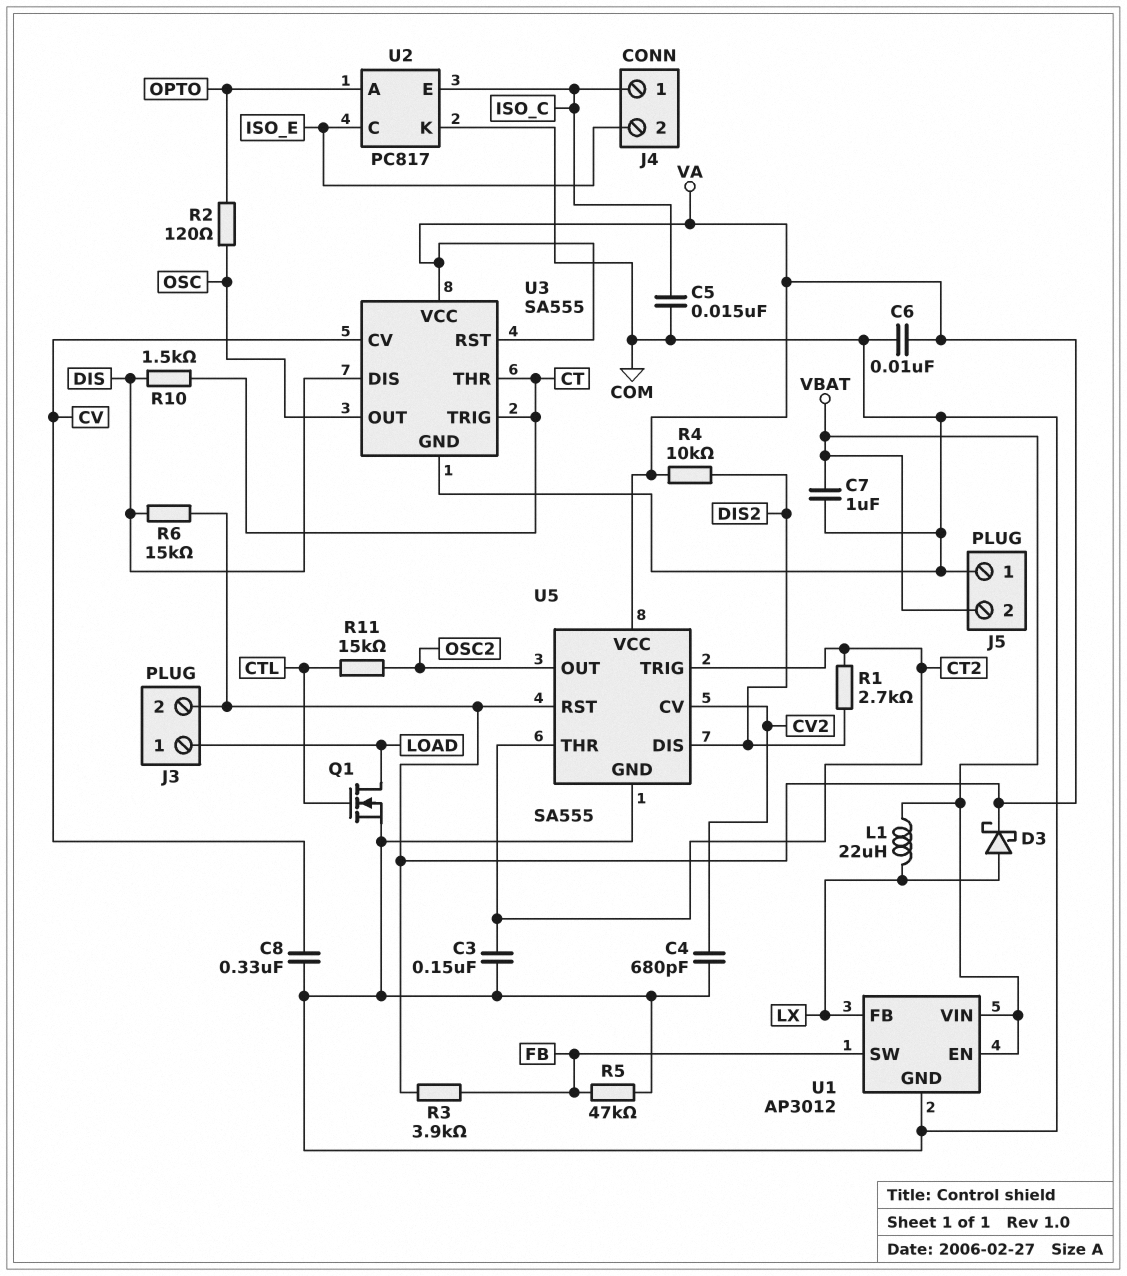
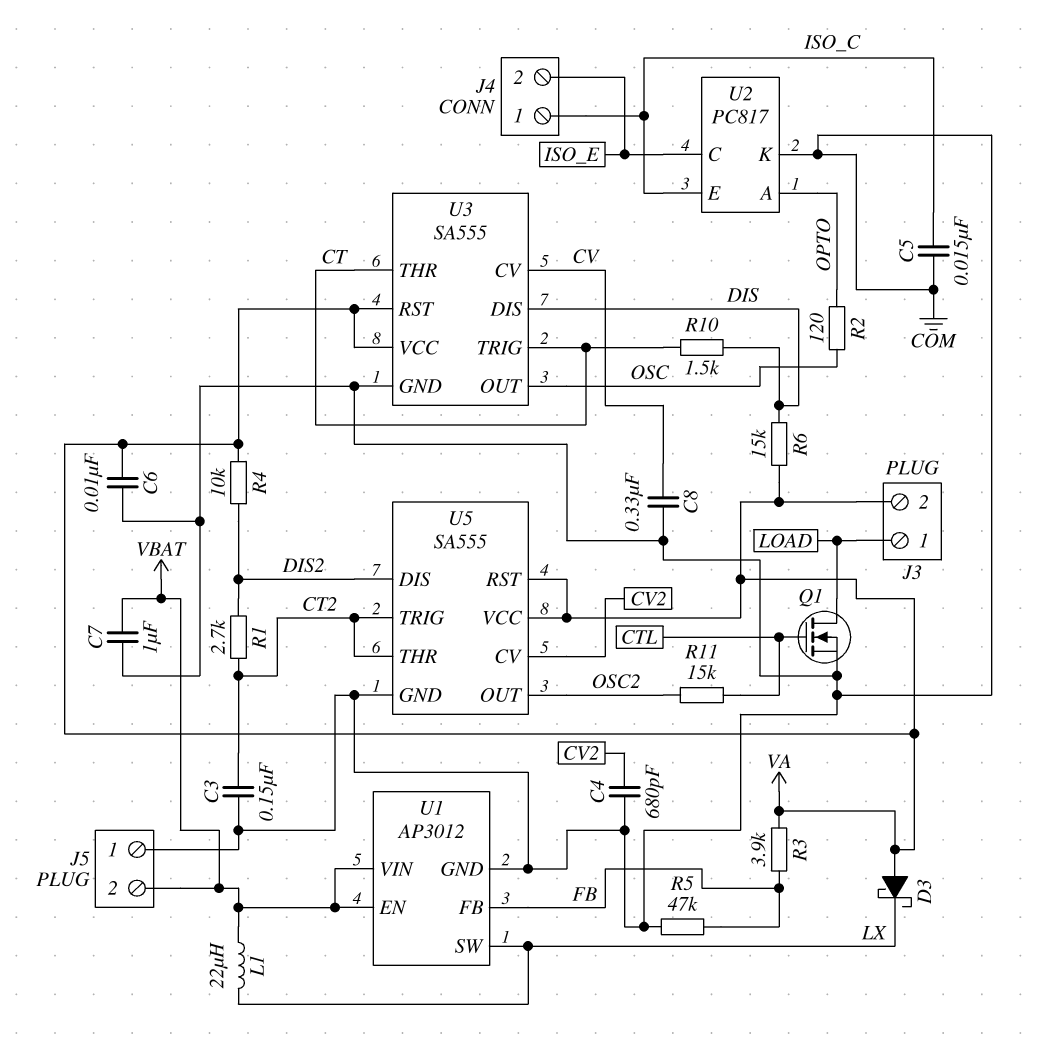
D3: schottky (A LX, K VA) -> schottky (A VA, K LX)
U1 pin FB: LX -> FB
U1 pin SW: FB -> LX

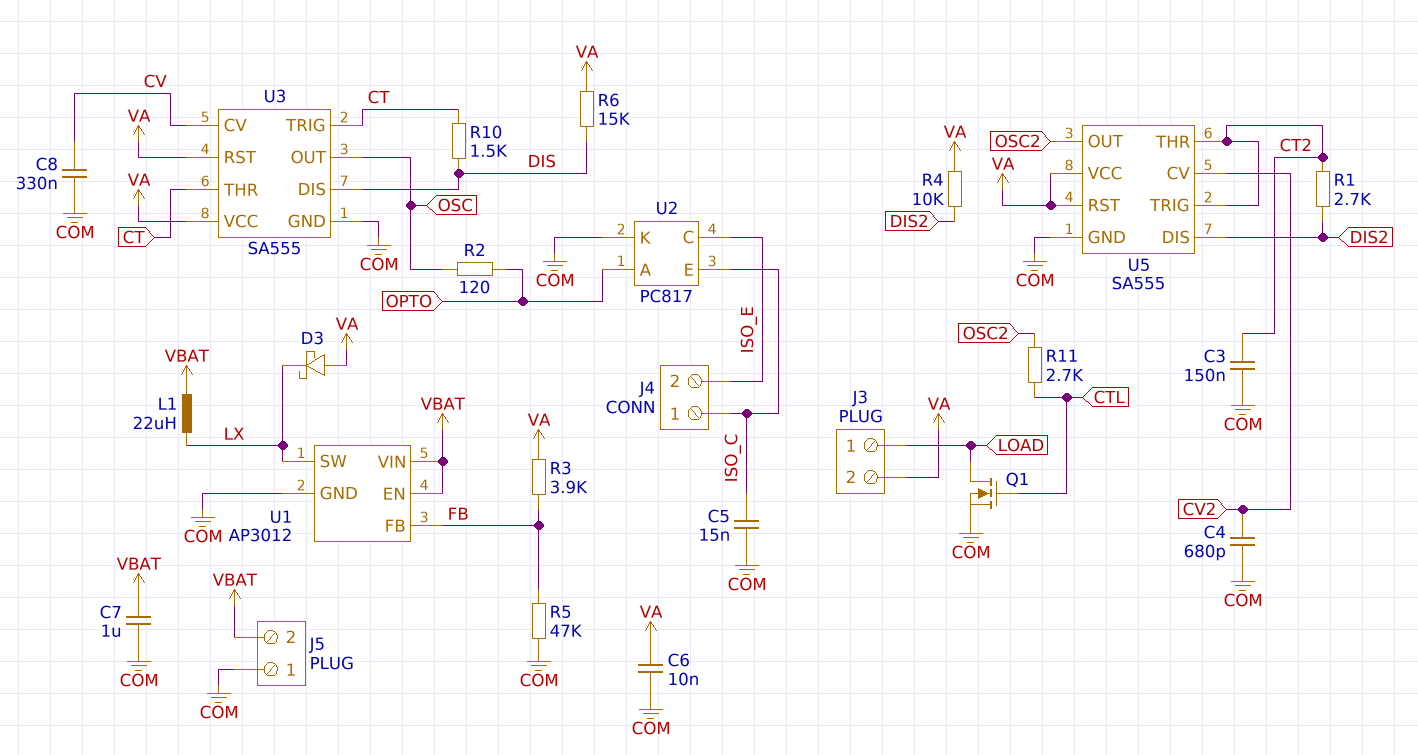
R11: 15k (CTL, OSC2) -> 2.7k (CTL, OSC2)

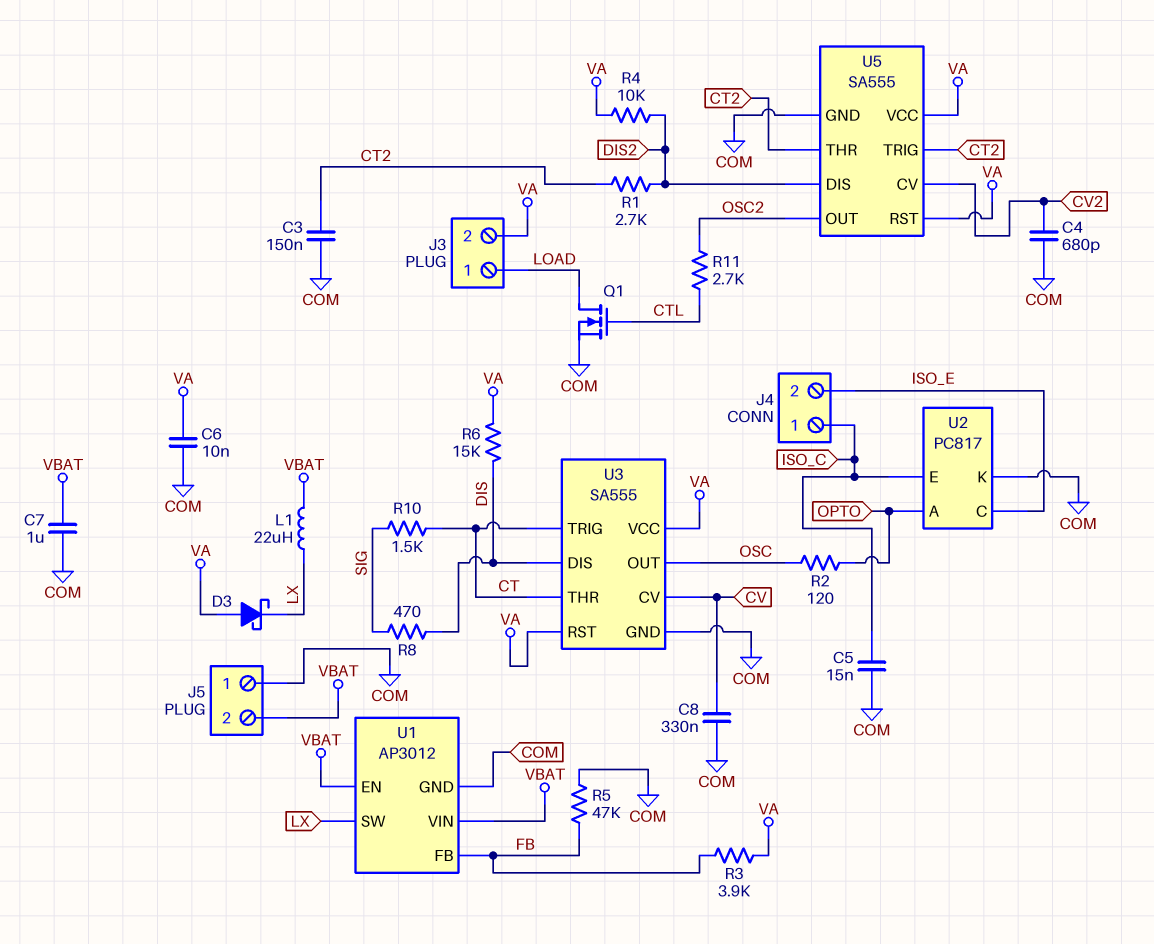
R8: none -> 470 (DIS, SIG)
R10: 1.5k (CT, DIS) -> 1.5k (CT, SIG)

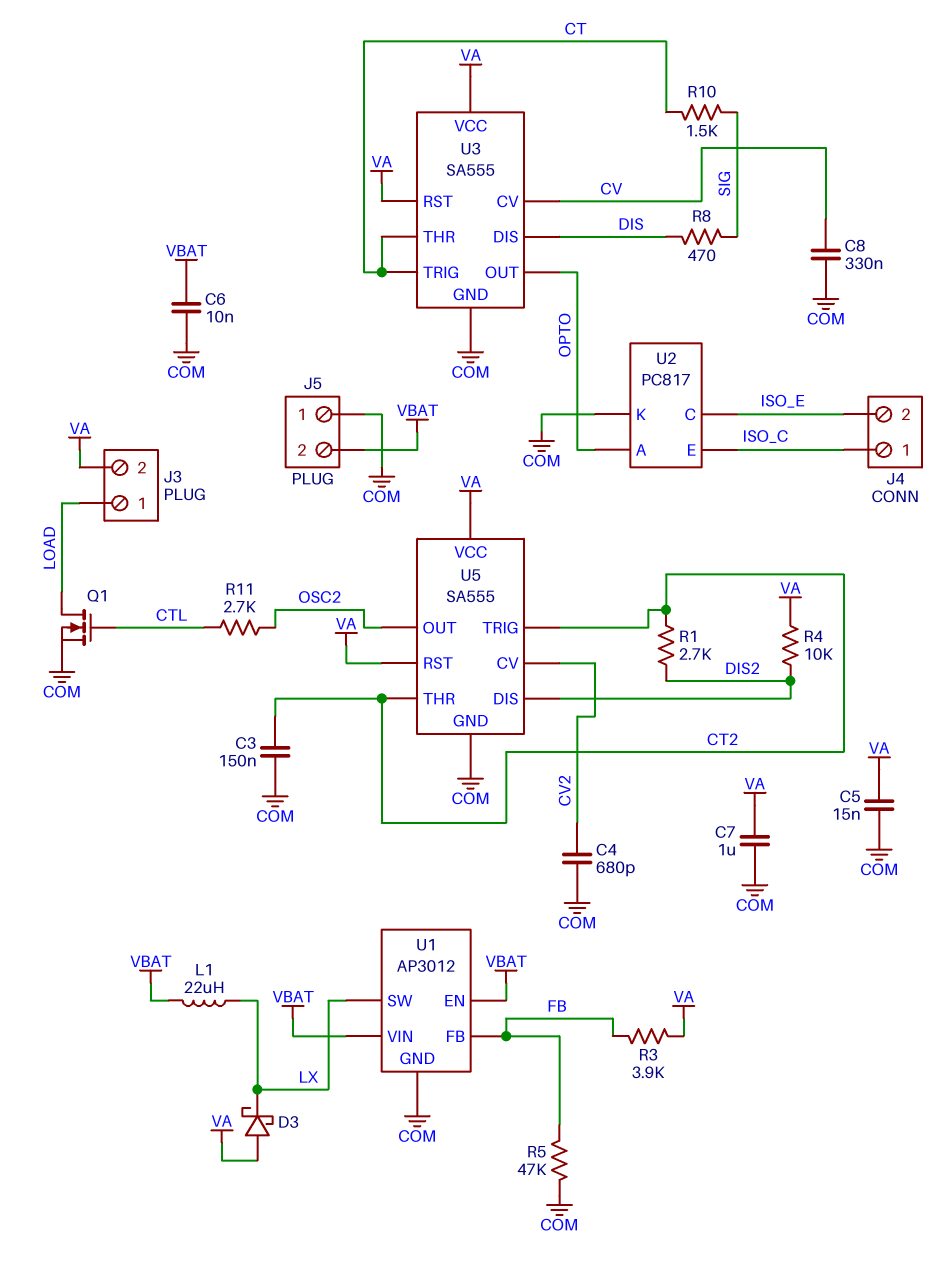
C5: 15nF (COM, ISO_C) -> 15nF (COM, VA)
C6: 10nF (COM, VA) -> 10nF (COM, VBAT)
C7: 1uF (COM, VBAT) -> 1uF (COM, VA)
R2: 120 (OPTO, OSC) -> none
R6: 15k (DIS, VA) -> none
U3 pin OUT: OSC -> OPTO

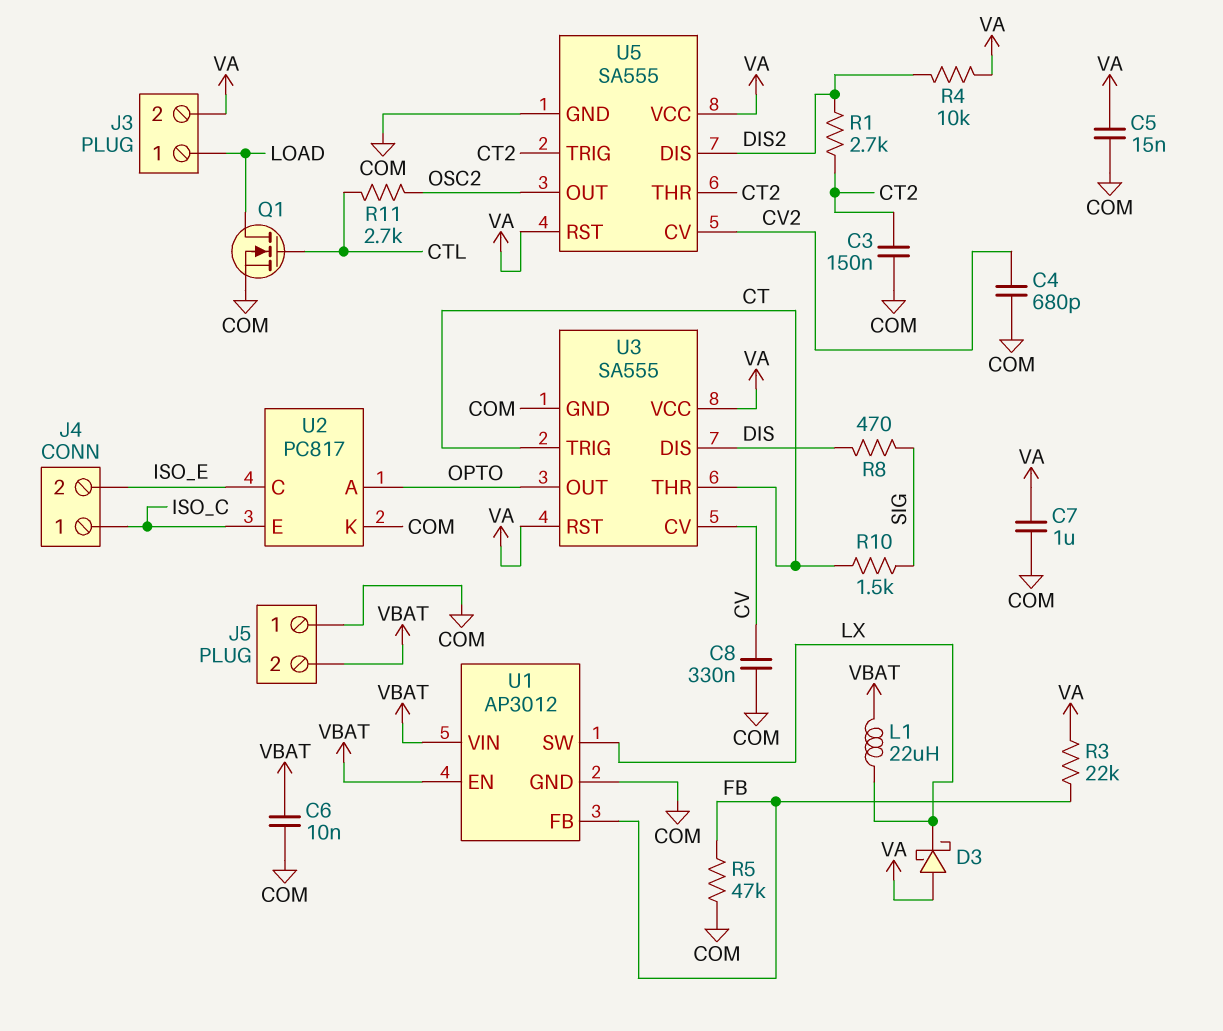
R3: 3.9k (FB, VA) -> 22k (FB, VA)

